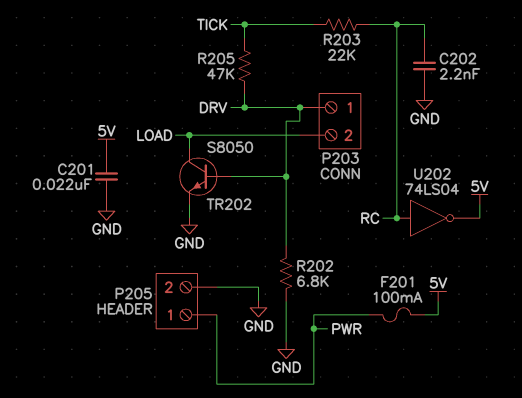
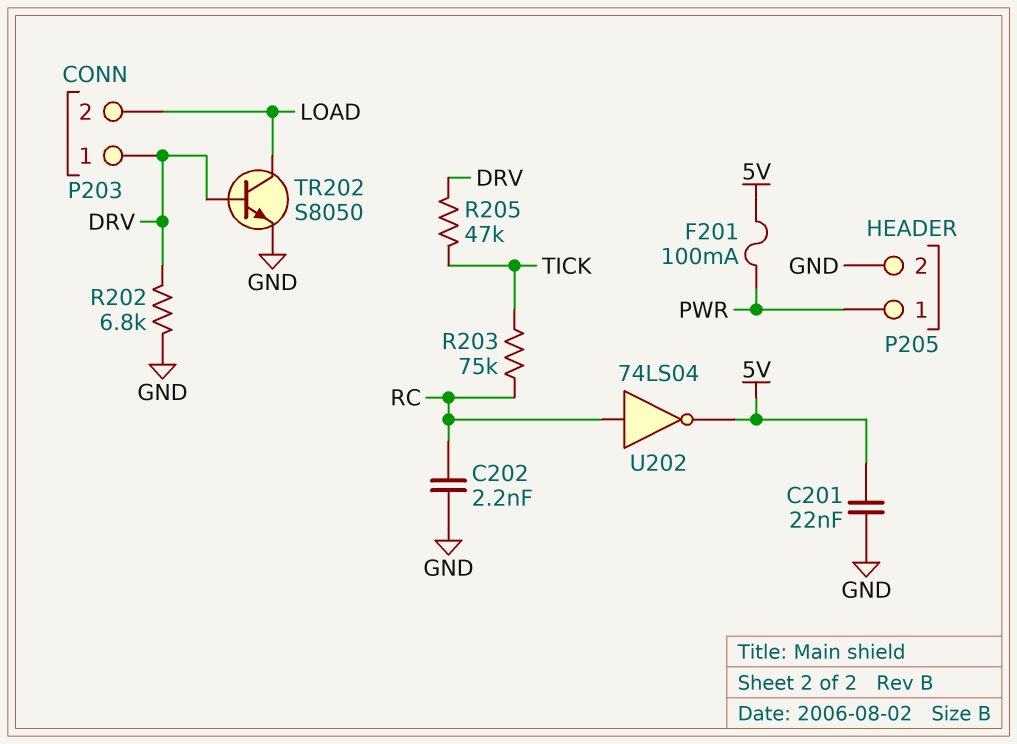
R203: 22k (RC, TICK) -> 75k (RC, TICK)

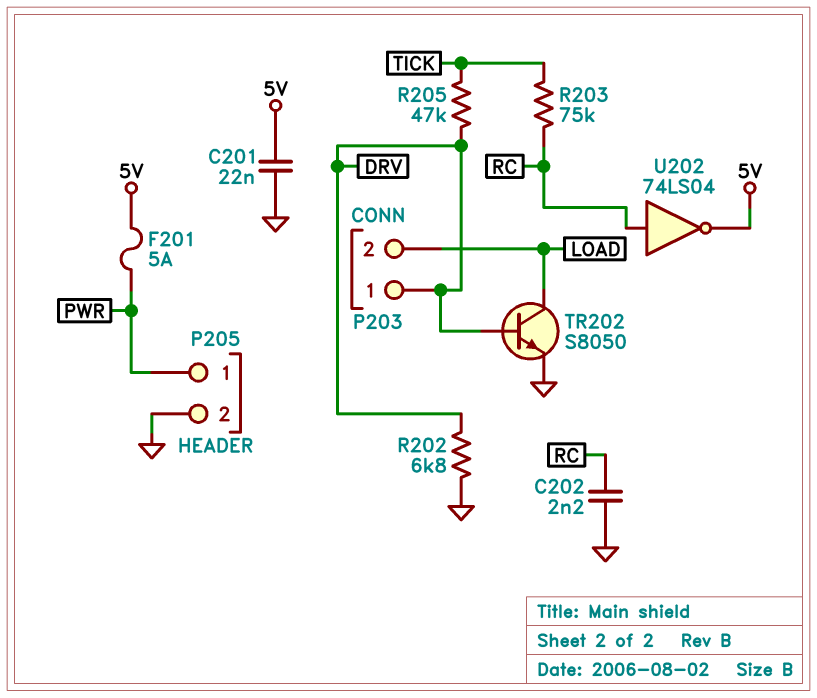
F201: 100mA (5V, PWR) -> 5A (5V, PWR)

